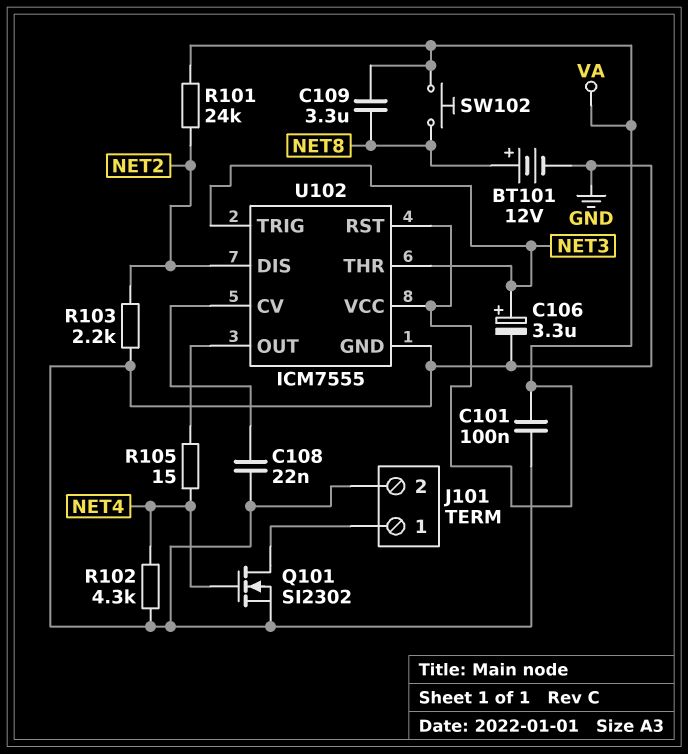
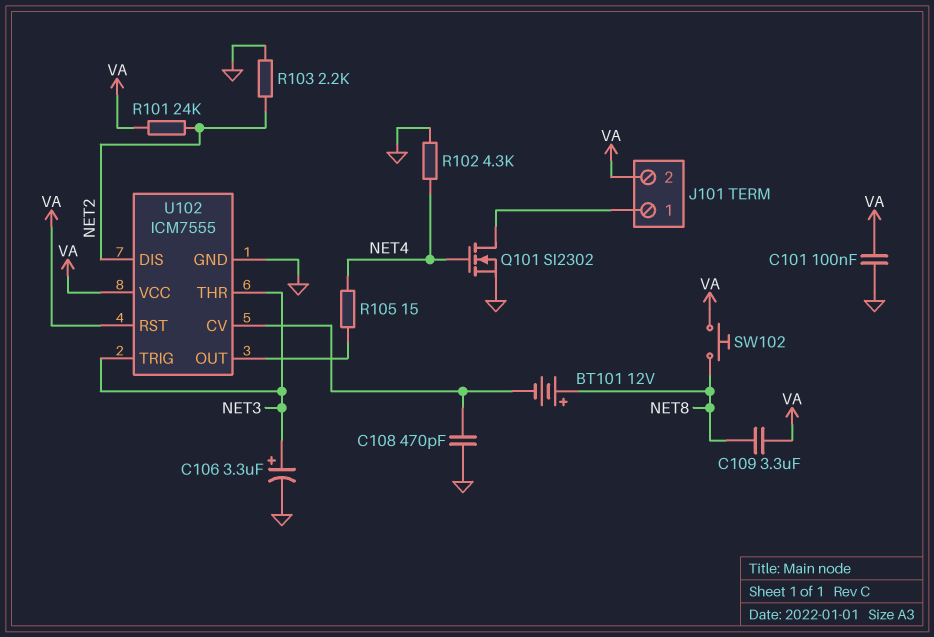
BT101: 12V (plus NET8, minus GND) -> 12V (plus NET8, minus U102/CV)
C108: 22nF (GND, U102/CV) -> 470pF (GND, U102/CV)
J101 pin 2: GND -> VA

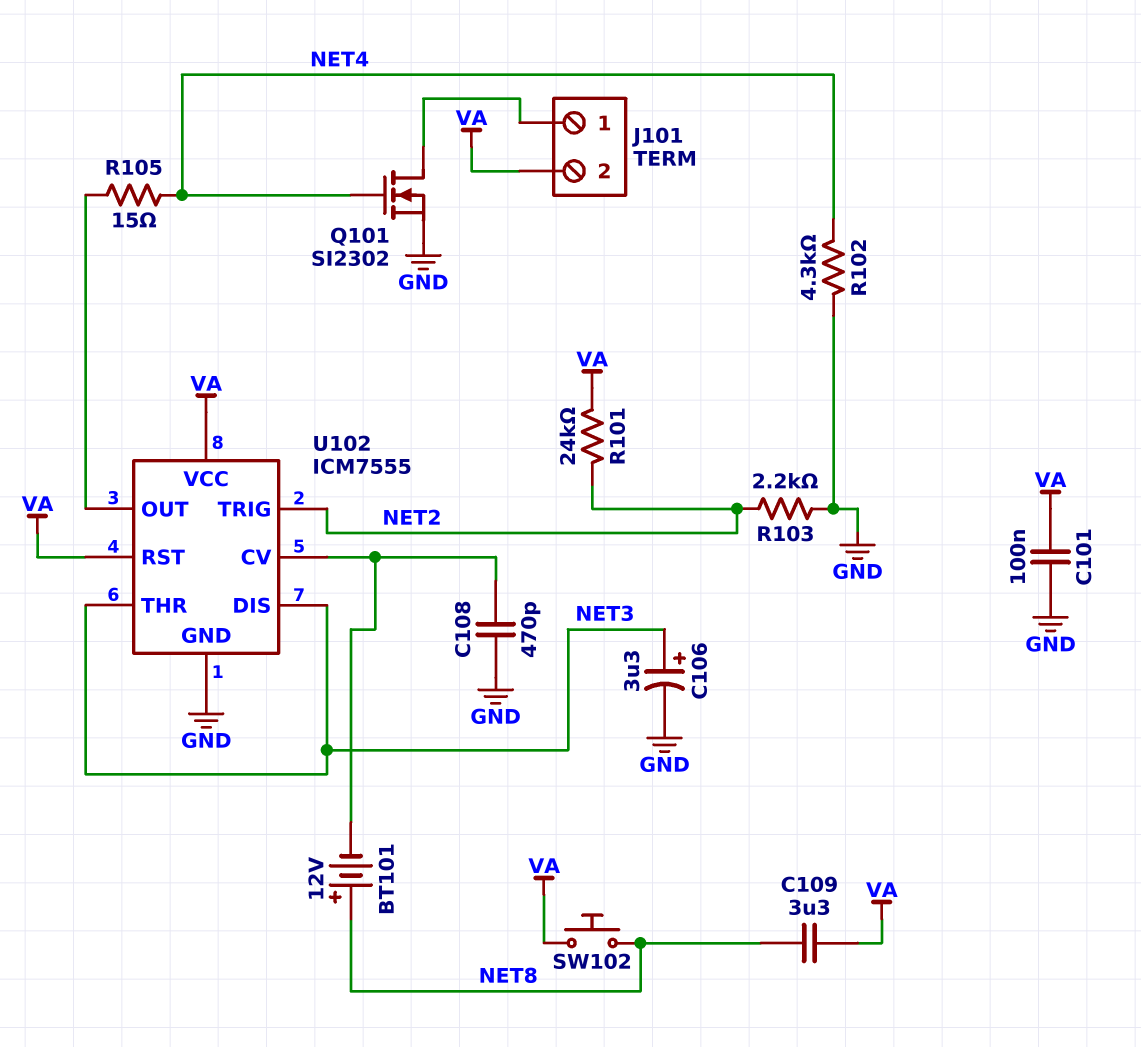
U102 pin DIS: NET2 -> NET3
U102 pin TRIG: NET3 -> NET2

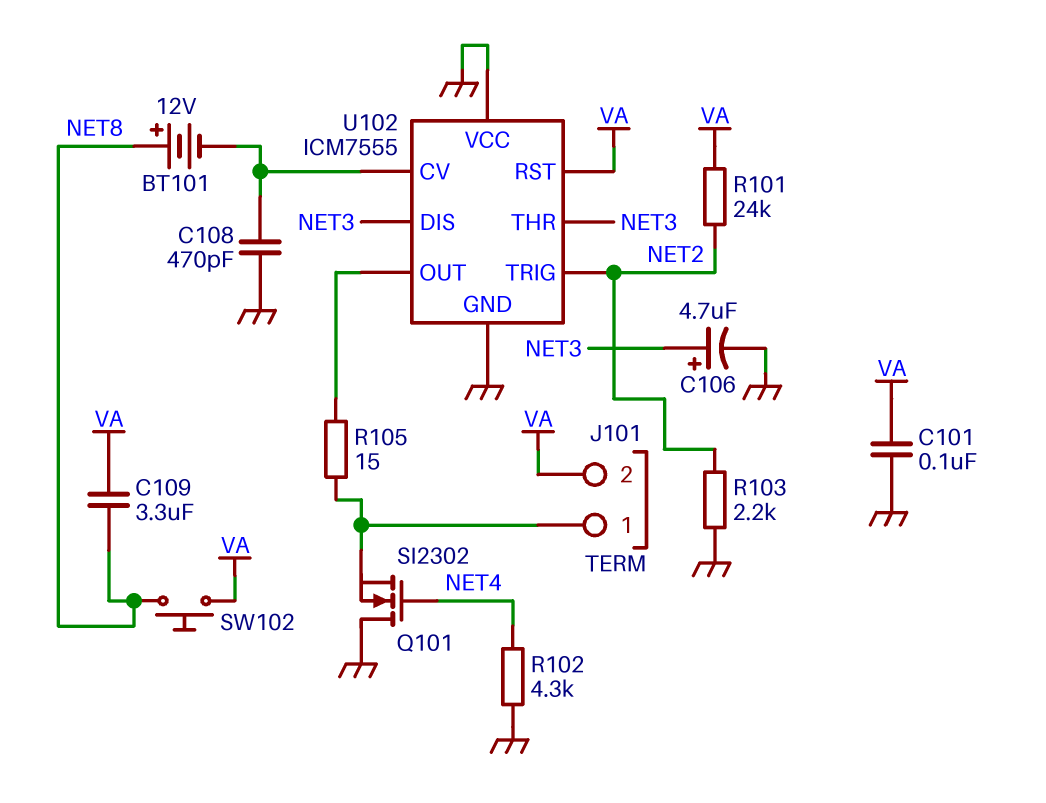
C106: 3.3uF (plus NET3, minus GND) -> 4.7uF (plus NET3, minus GND)
Q101: NMOS SI2302 (G NET4, D J101/1, S GND) -> NMOS SI2302 (G NET4, D GND, S J101/1)
R105: 15 (NET4, U102/OUT) -> 15 (J101/1, U102/OUT)
U102 pin VCC: VA -> GND

